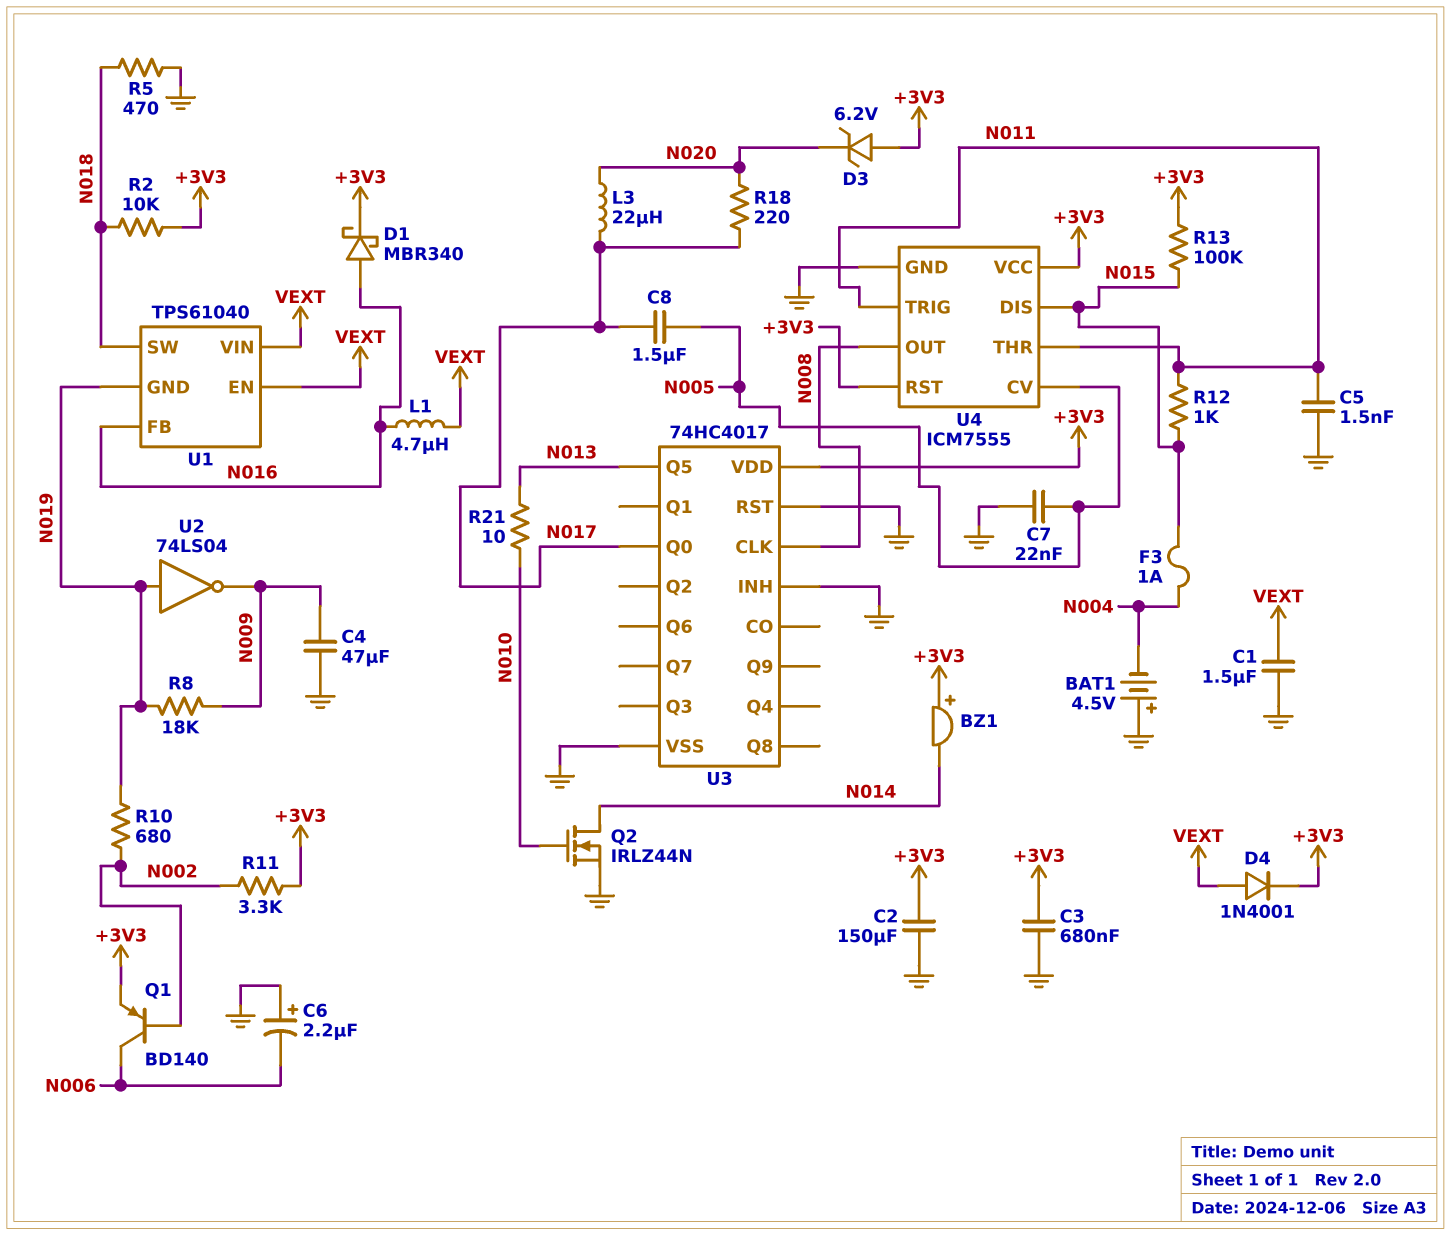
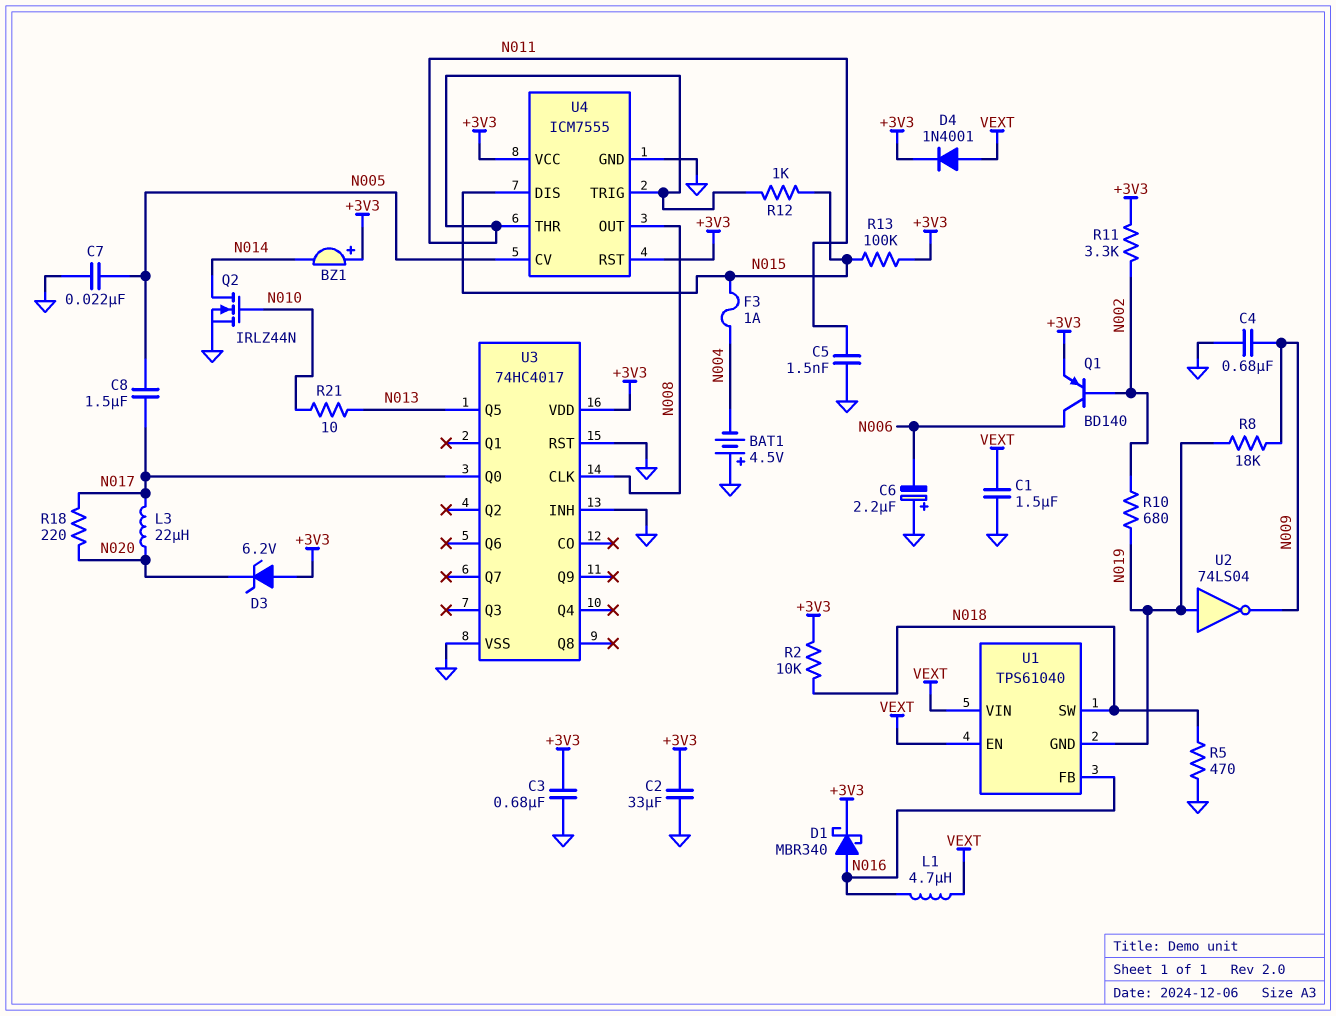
C2: 150uF (+3V3, GND) -> 33uF (+3V3, GND)
C4: 47uF (GND, N009) -> 680nF (GND, N009)

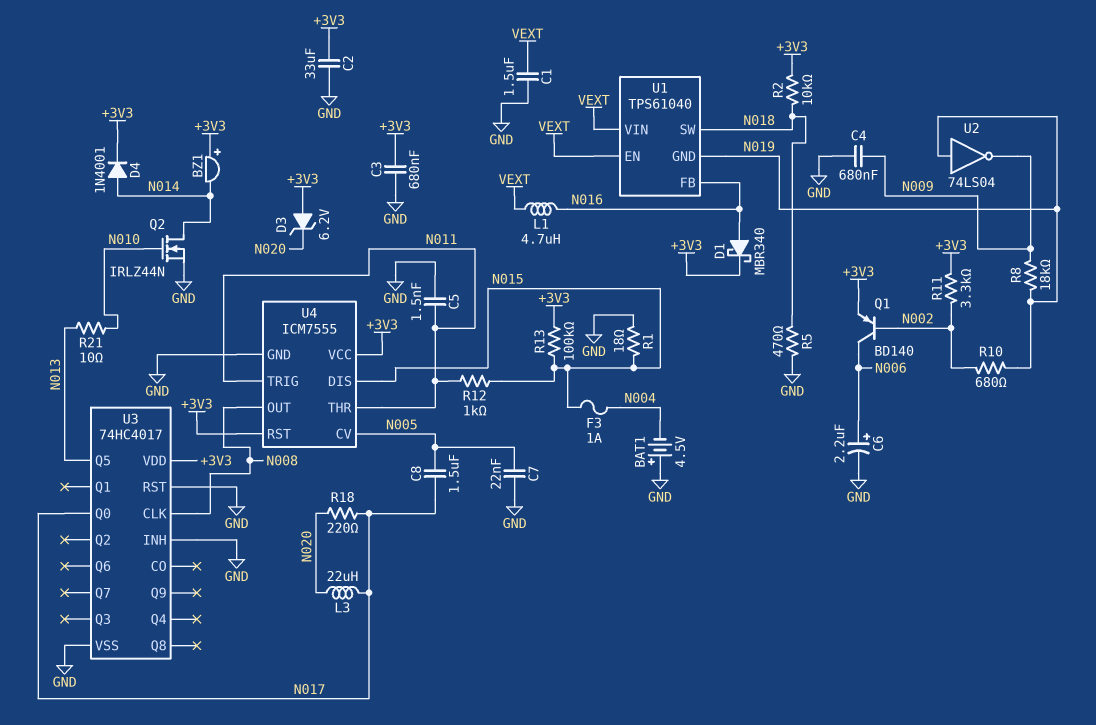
C6: 2.2uF (plus GND, minus N006) -> 2.2uF (plus N006, minus GND)
D4: diode 1N4001 (A VEXT, K +3V3) -> diode 1N4001 (A N014, K +3V3)
R1: none -> 18 (GND, N015)

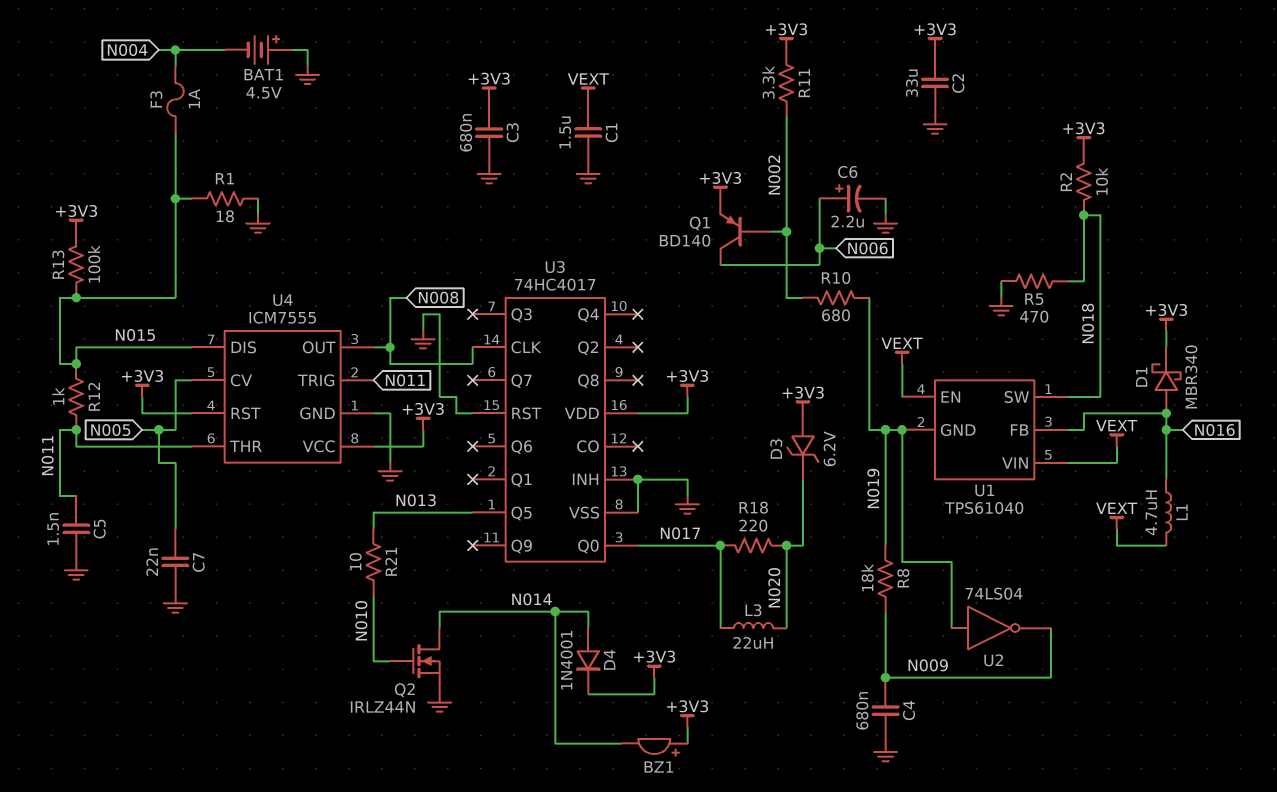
C8: 1.5uF (N005, N017) -> none

